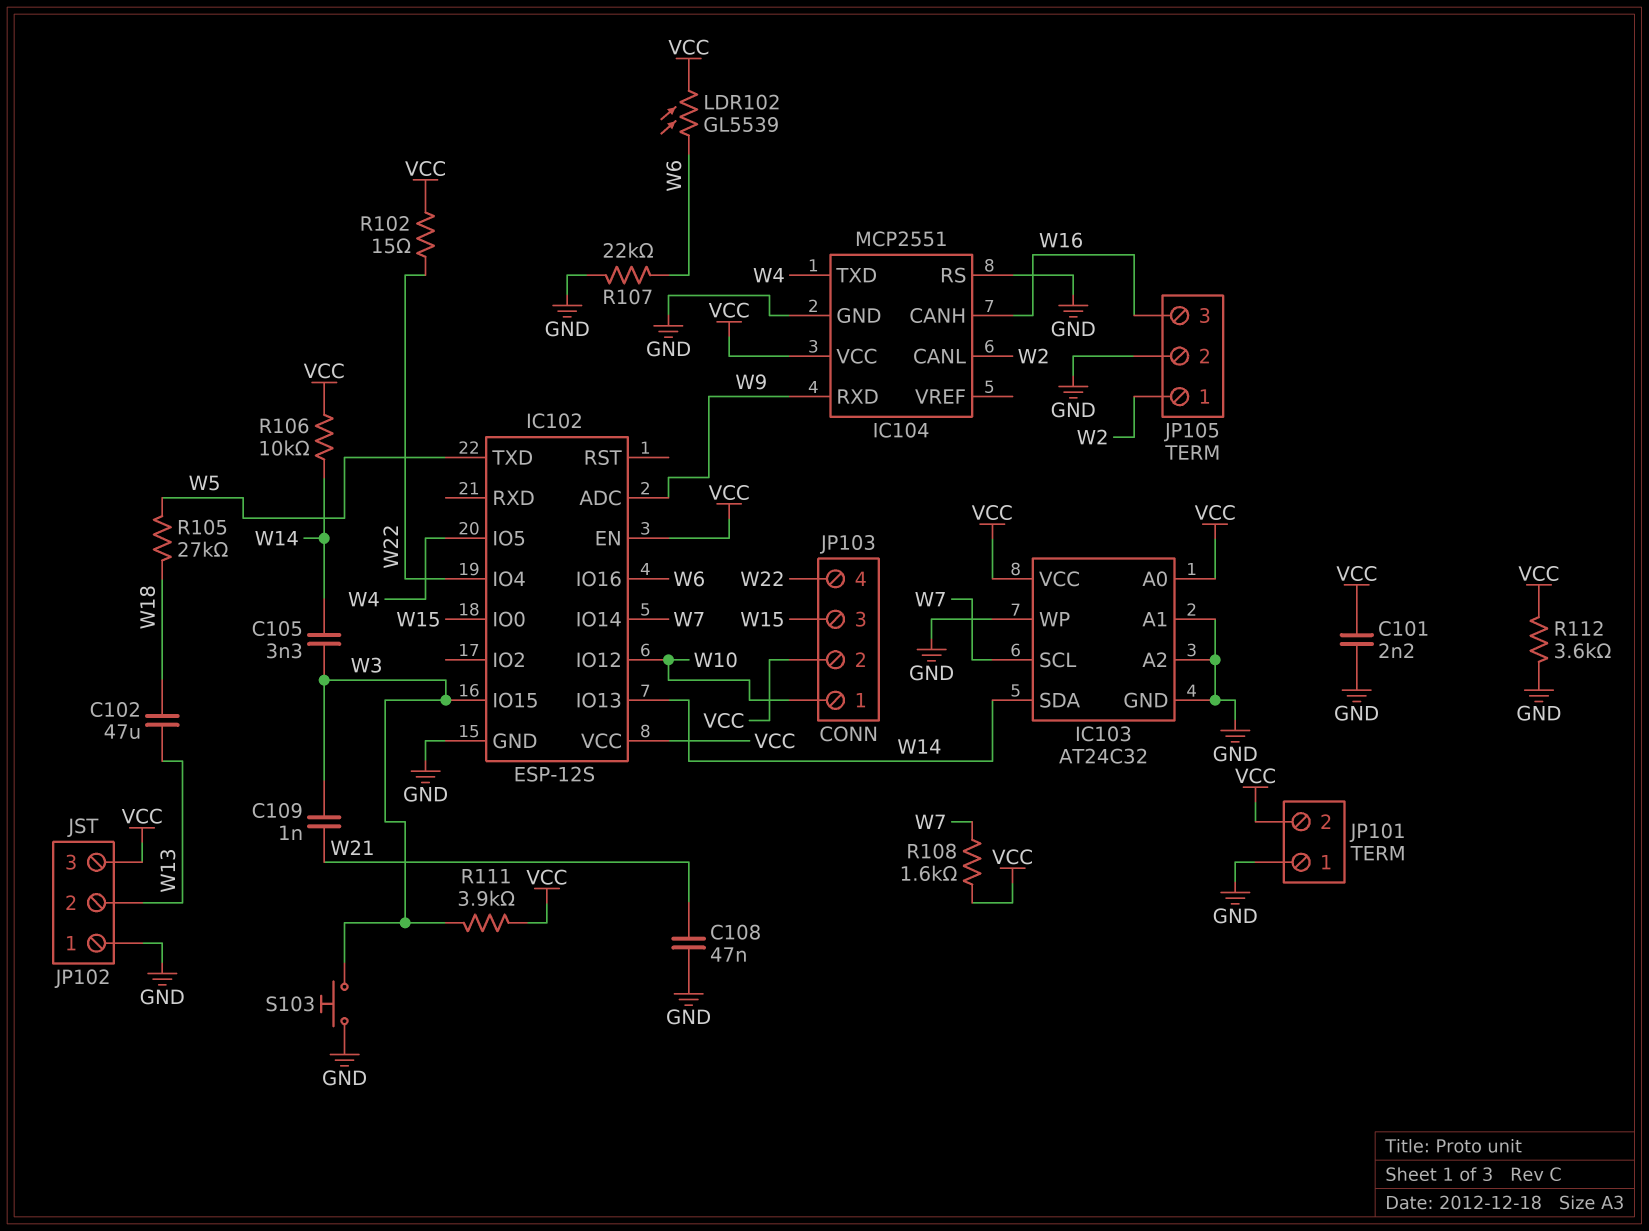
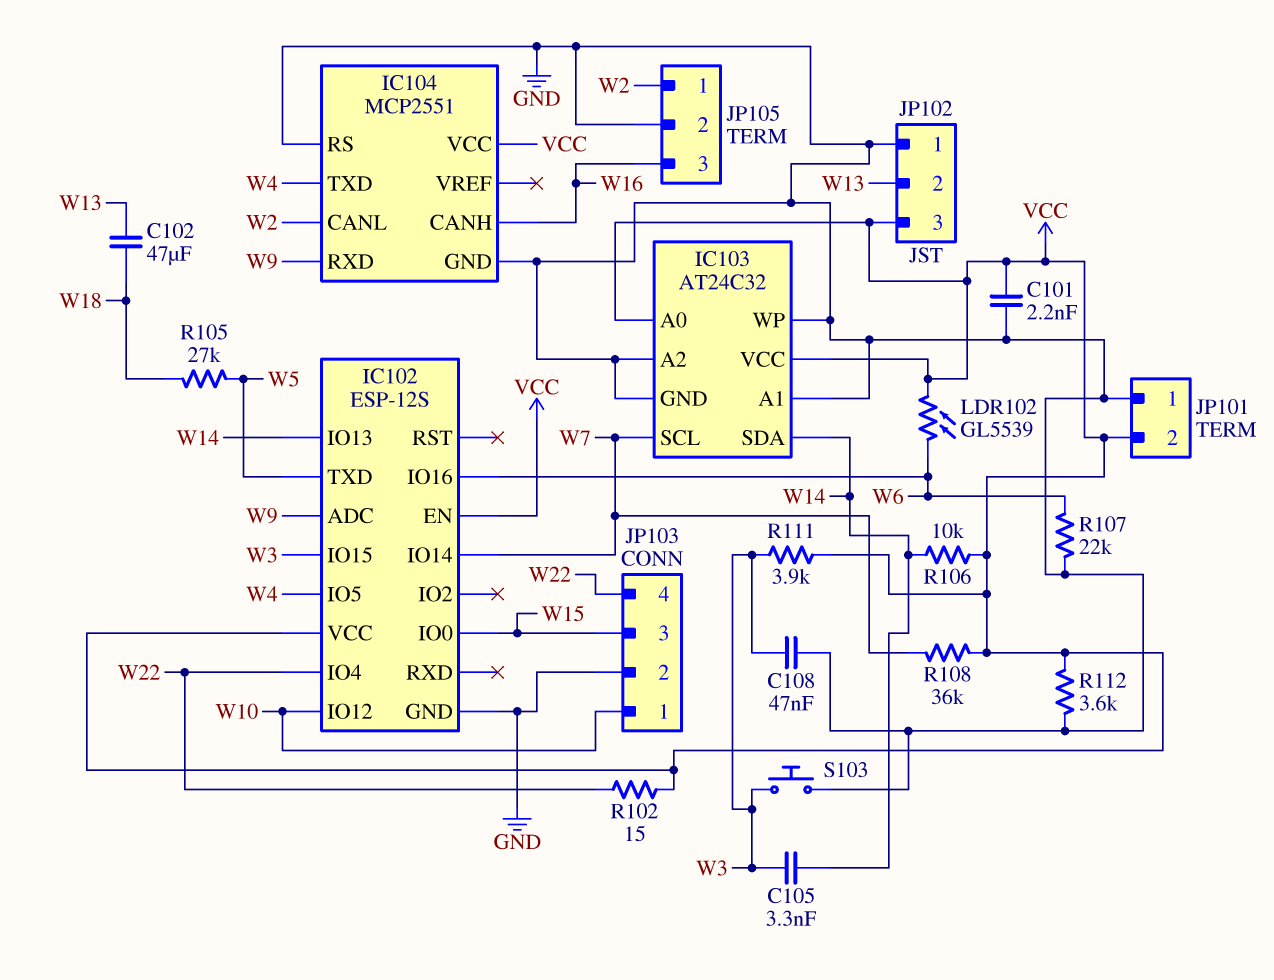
C108: 47nF (GND, W21) -> 47nF (GND, W3)
C109: 1nF (W3, W21) -> none
JP103 pin 2: VCC -> GND
R108: 1.6k (VCC, W7) -> 36k (VCC, W7)

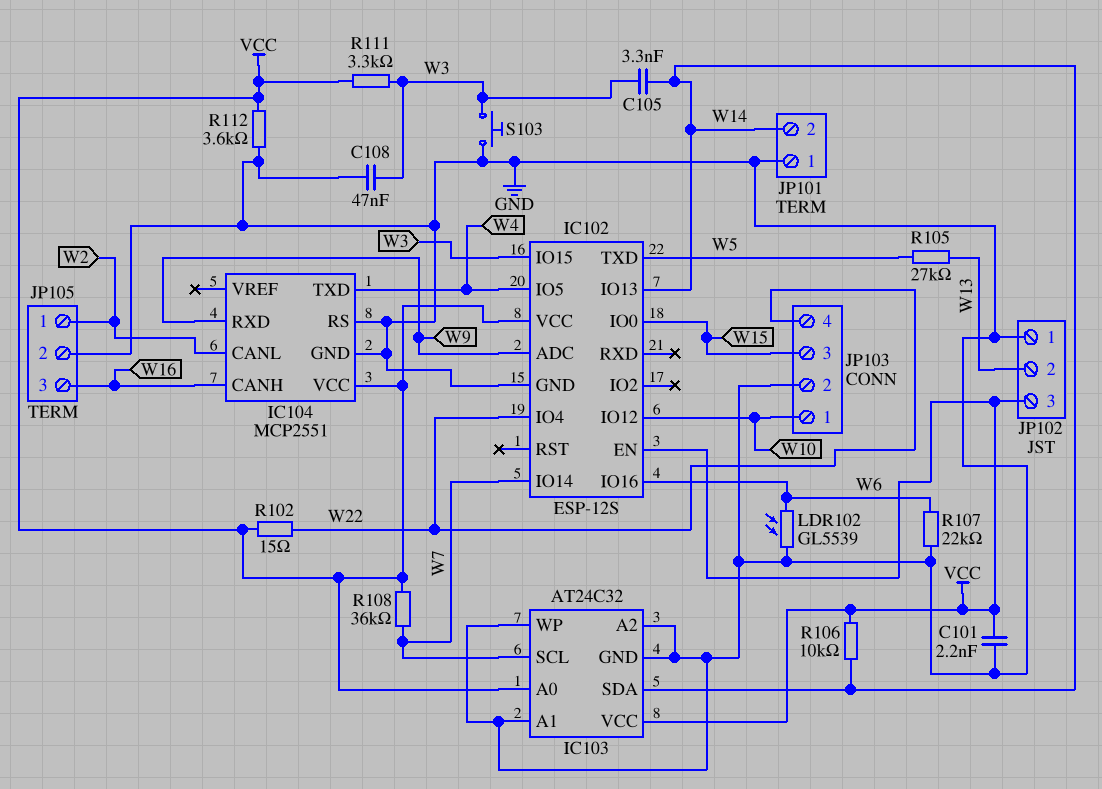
C102: 47uF (W13, W18) -> none
JP101 pin 2: VCC -> W14
LDR102: GL5539 (VCC, W6) -> GL5539 (GND, W6)
R105: 27k (W5, W18) -> 27k (W5, W13)
R111: 3.9k (VCC, W3) -> 3.3k (VCC, W3)

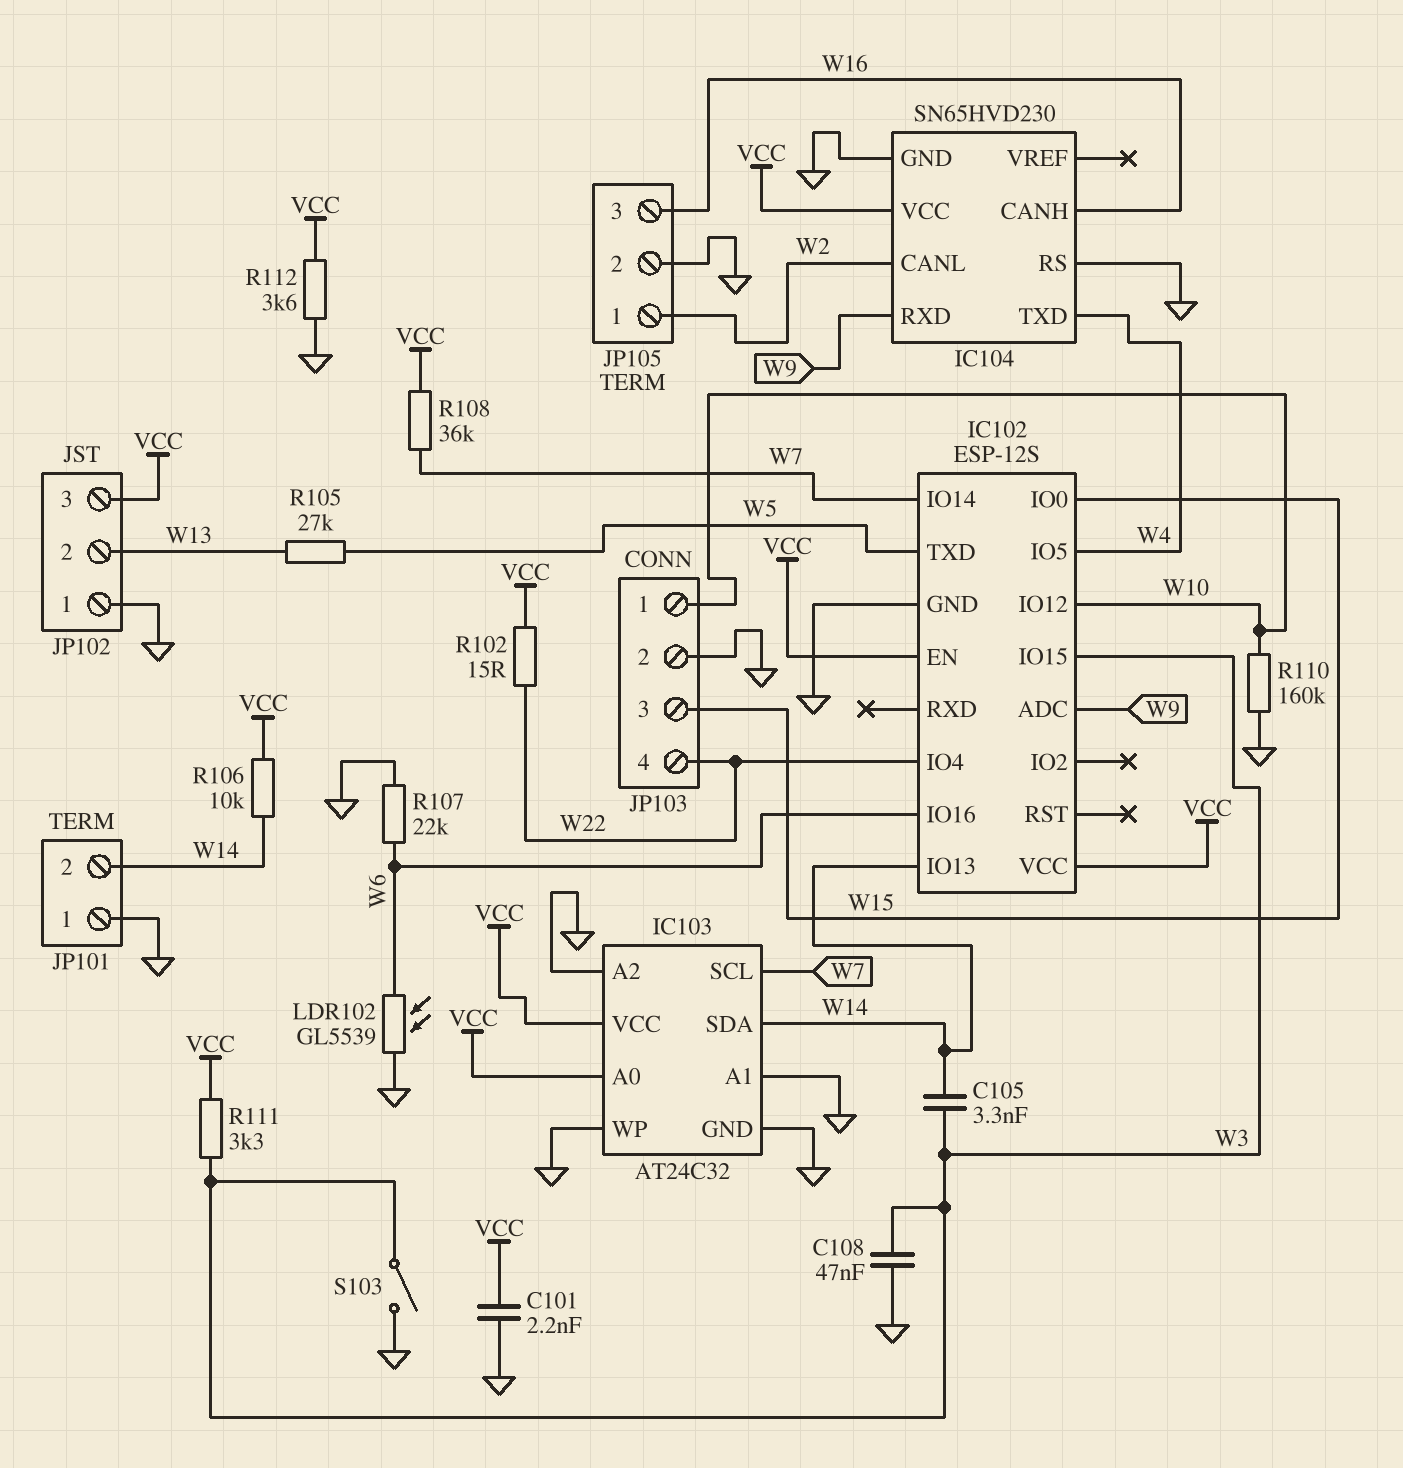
IC104: MCP2551 -> SN65HVD230
R110: none -> 160k (GND, W10)
S103: button (GND, W3) -> switch (GND, W3)

